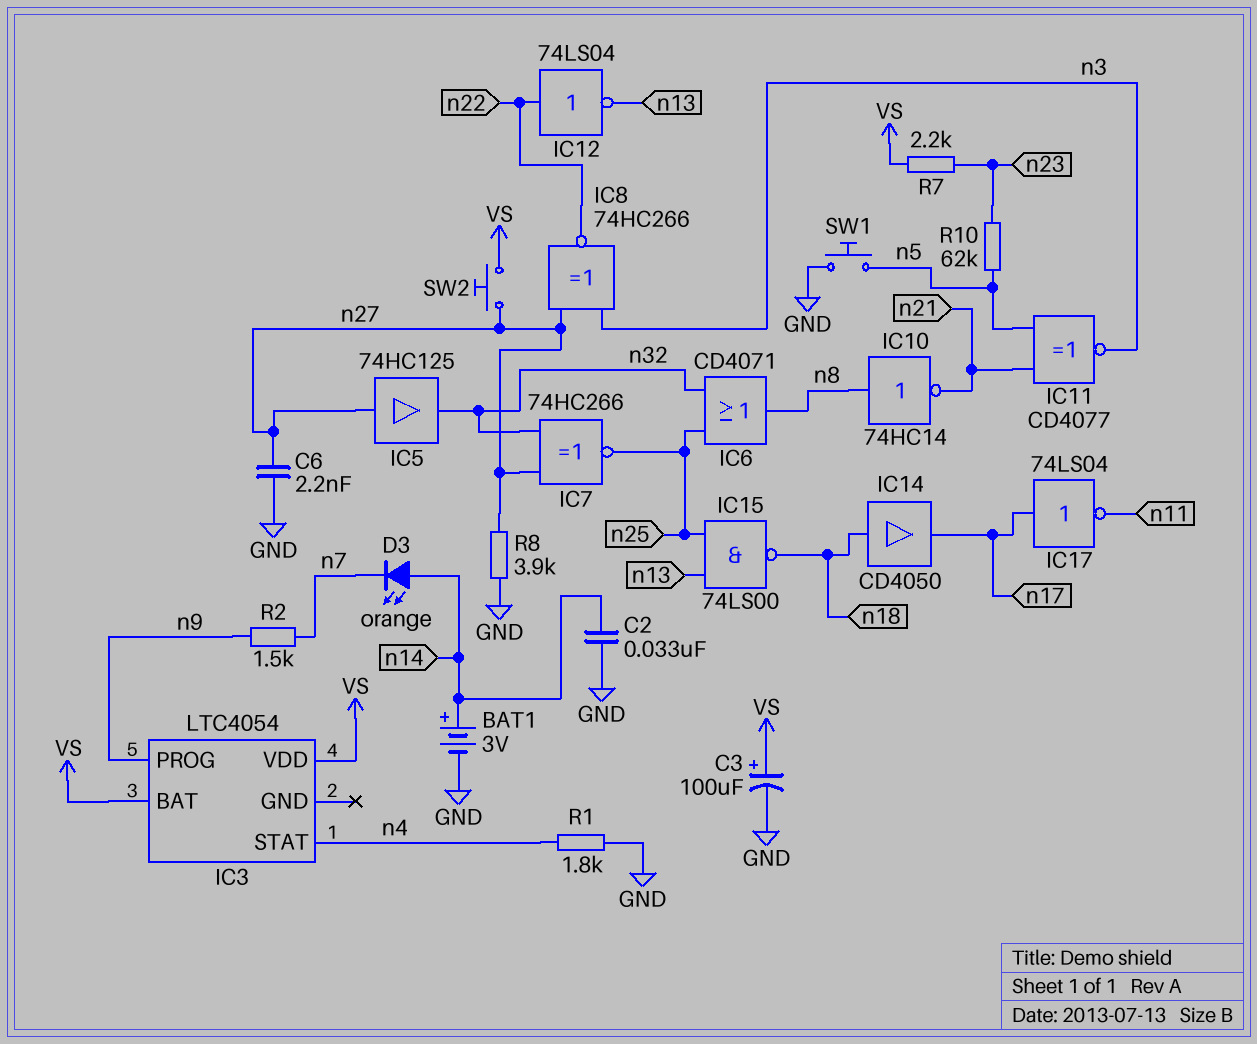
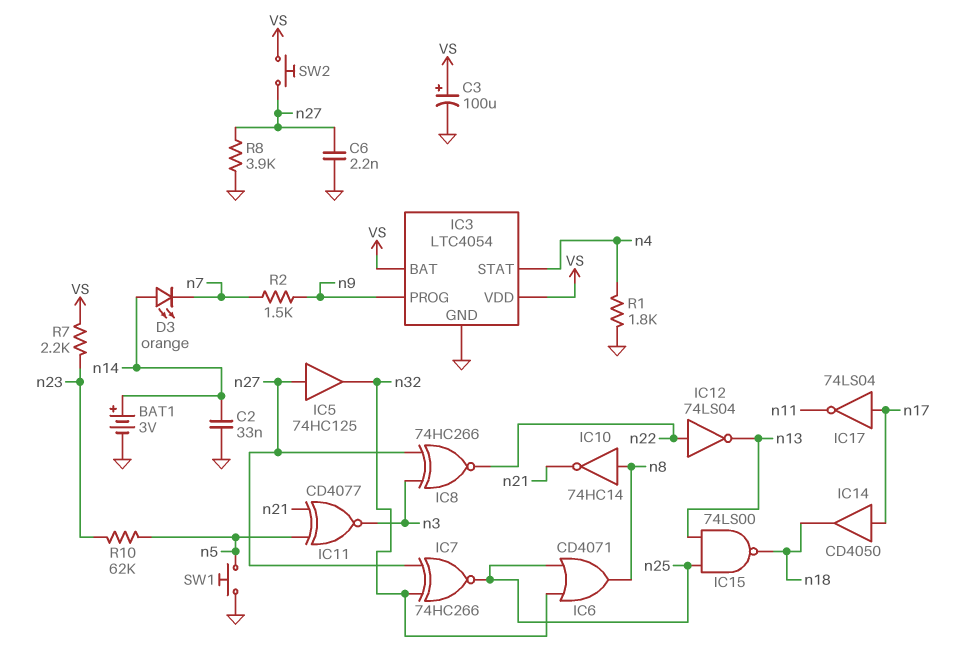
IC3 pin GND: none -> GND
IC14: buffer CD4050 (in n18, out n17) -> buffer CD4050 (in n17, out n18)

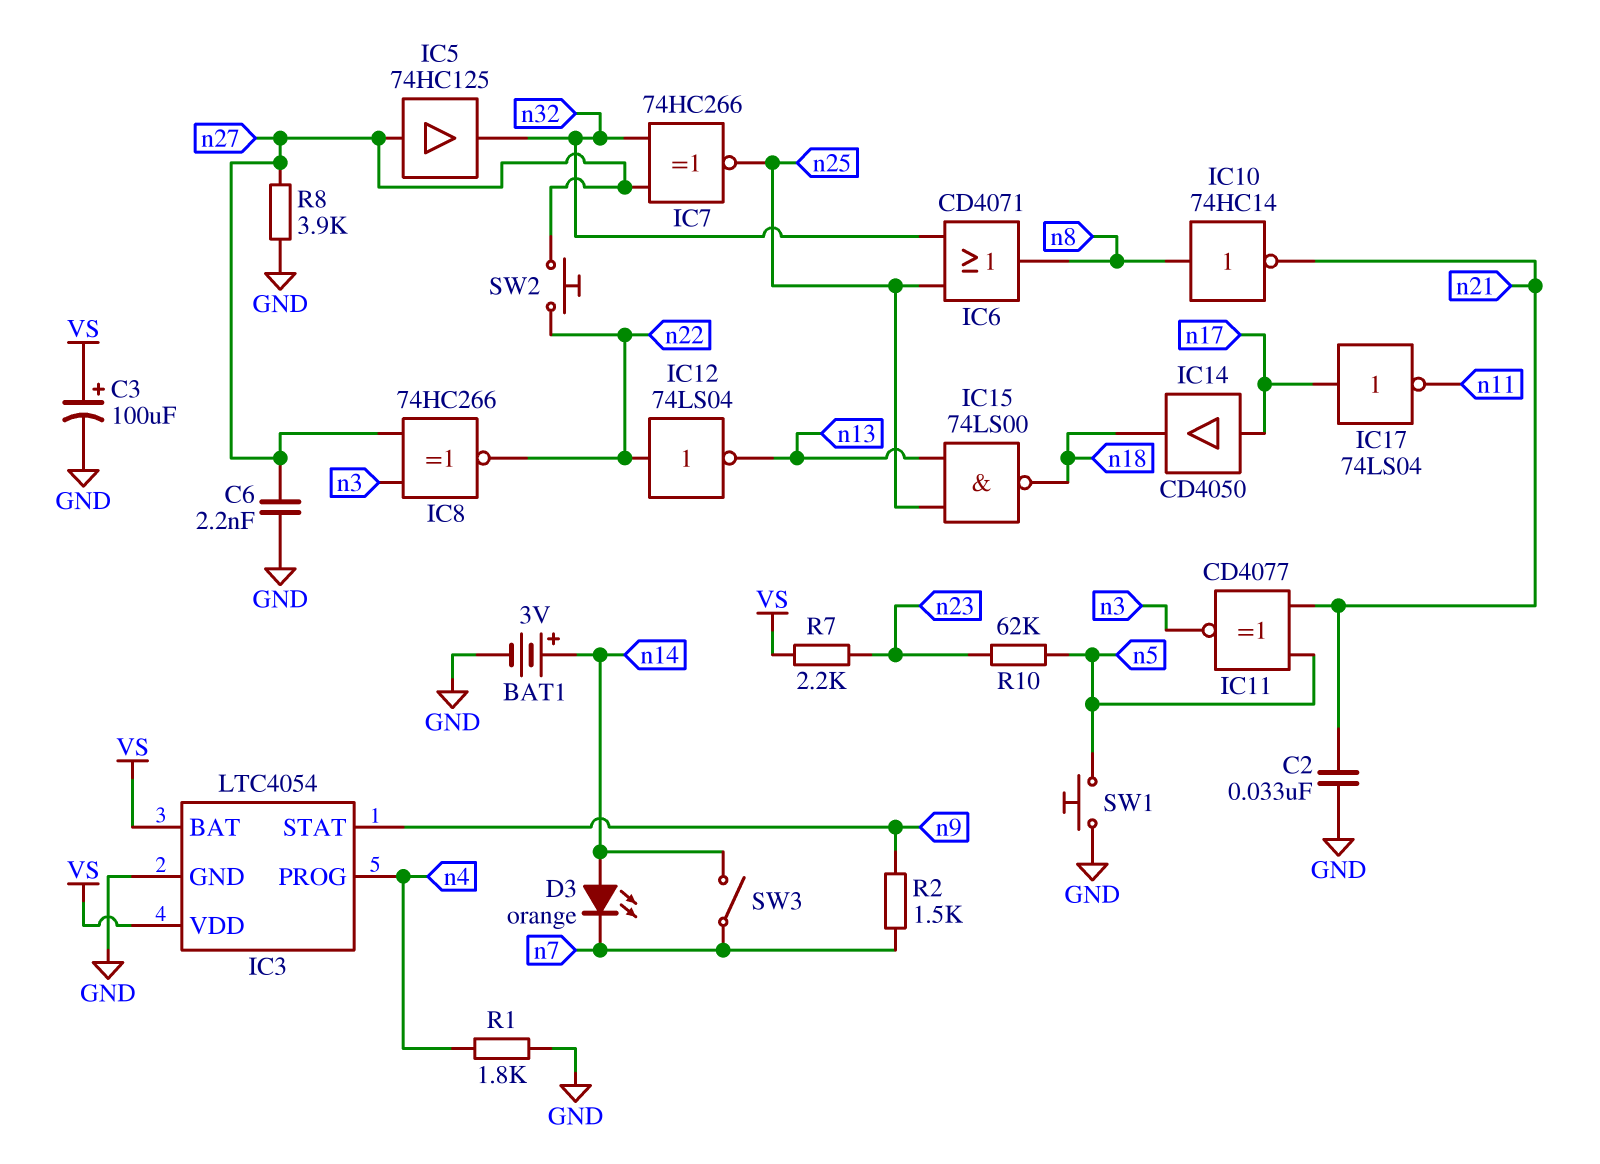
C2: 33nF (GND, n14) -> 33nF (GND, n21)
IC3 pin PROG: n9 -> n4
IC3 pin STAT: n4 -> n9
SW2: button (VS, n27) -> button (n22, n27)
SW3: none -> switch (n7, n14)

